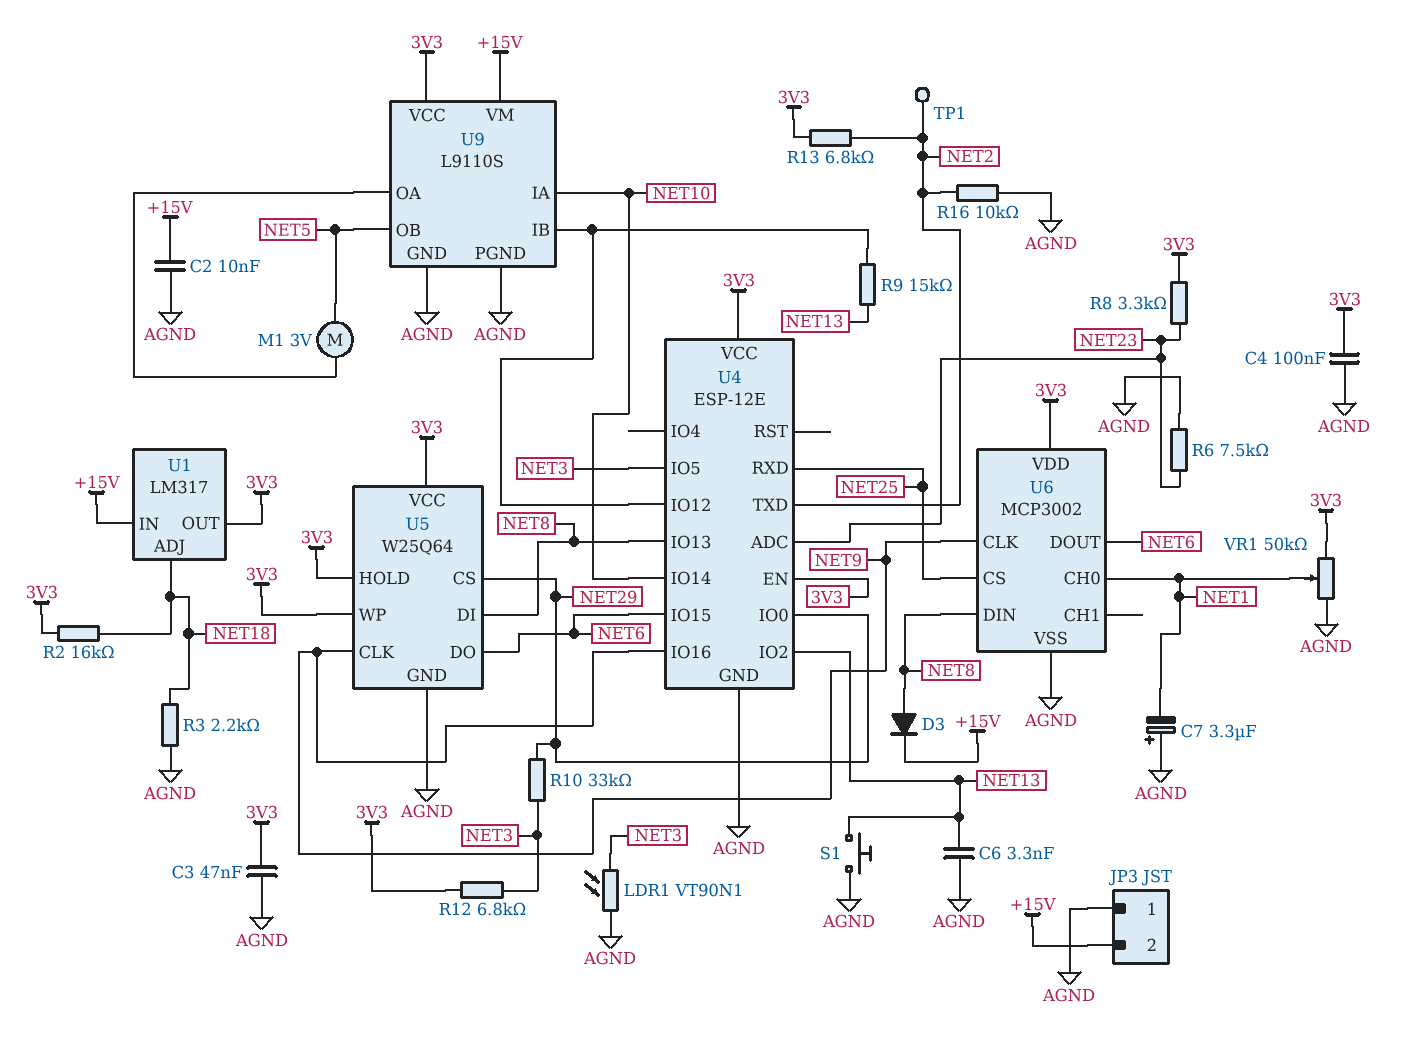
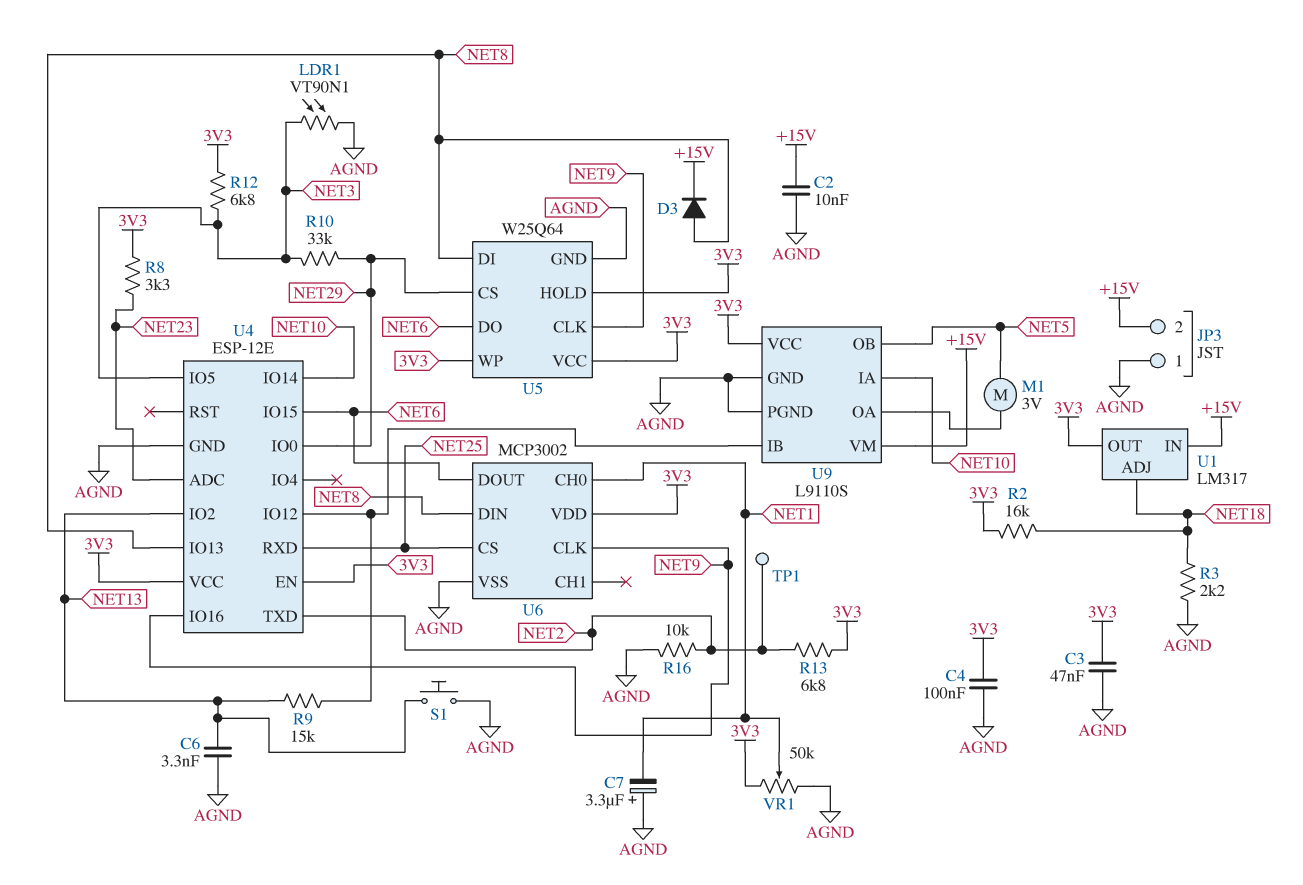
R6: 7.5k (AGND, NET23) -> none

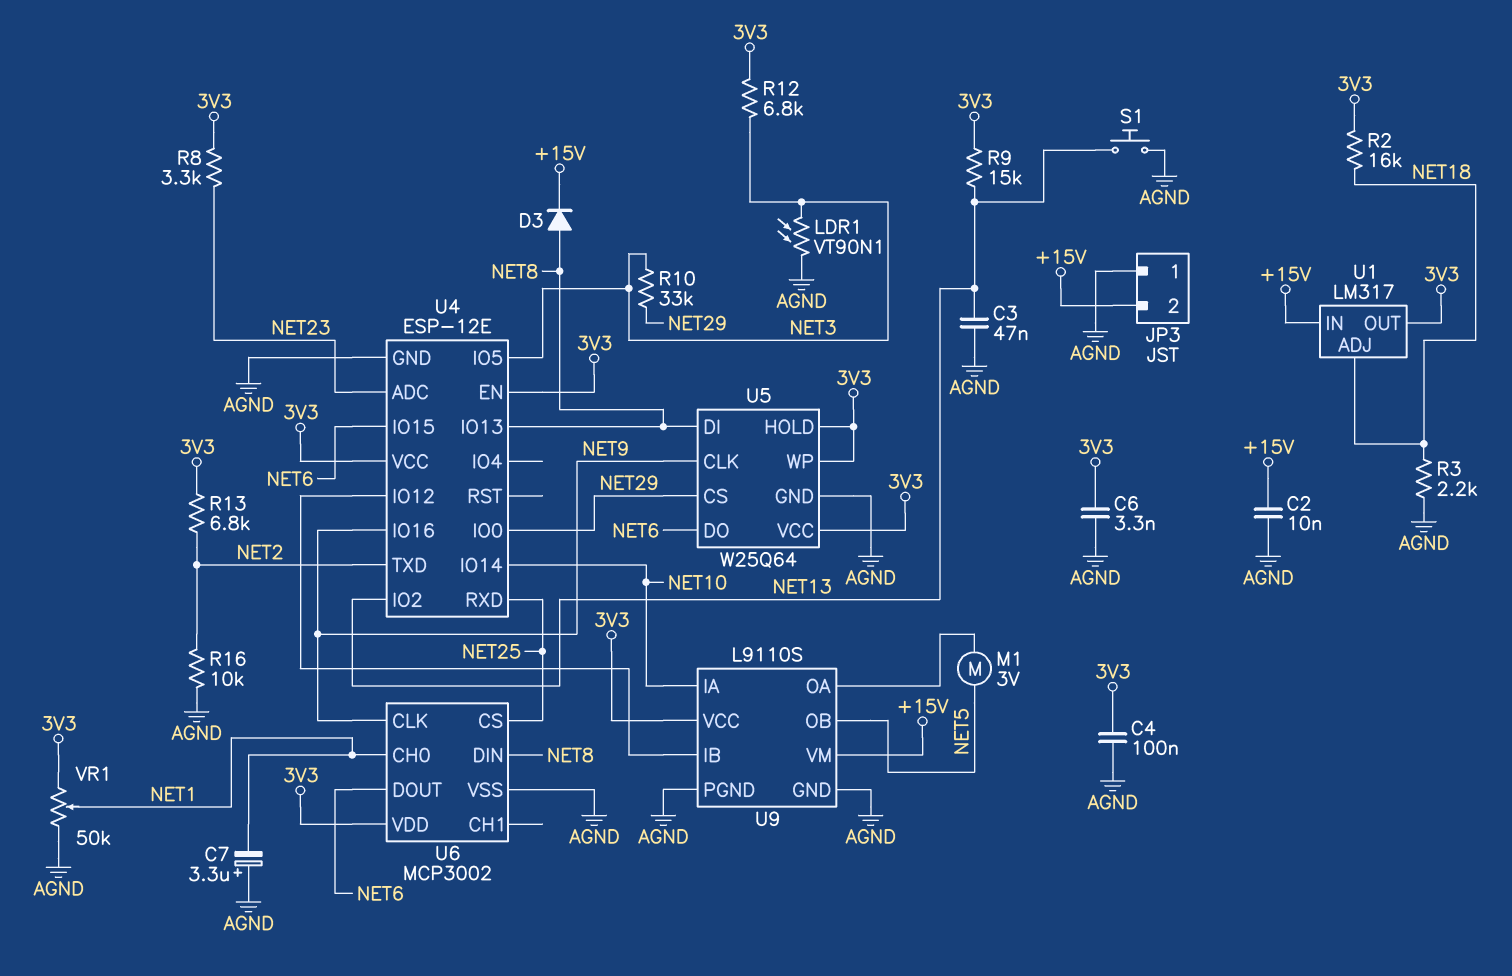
C3: 47nF (3V3, AGND) -> 47nF (AGND, NET13)
C6: 3.3nF (AGND, NET13) -> 3.3nF (3V3, AGND)
R9: 15k (NET13, U4/IO12) -> 15k (3V3, NET13)
TP1: test point (NET2) -> none

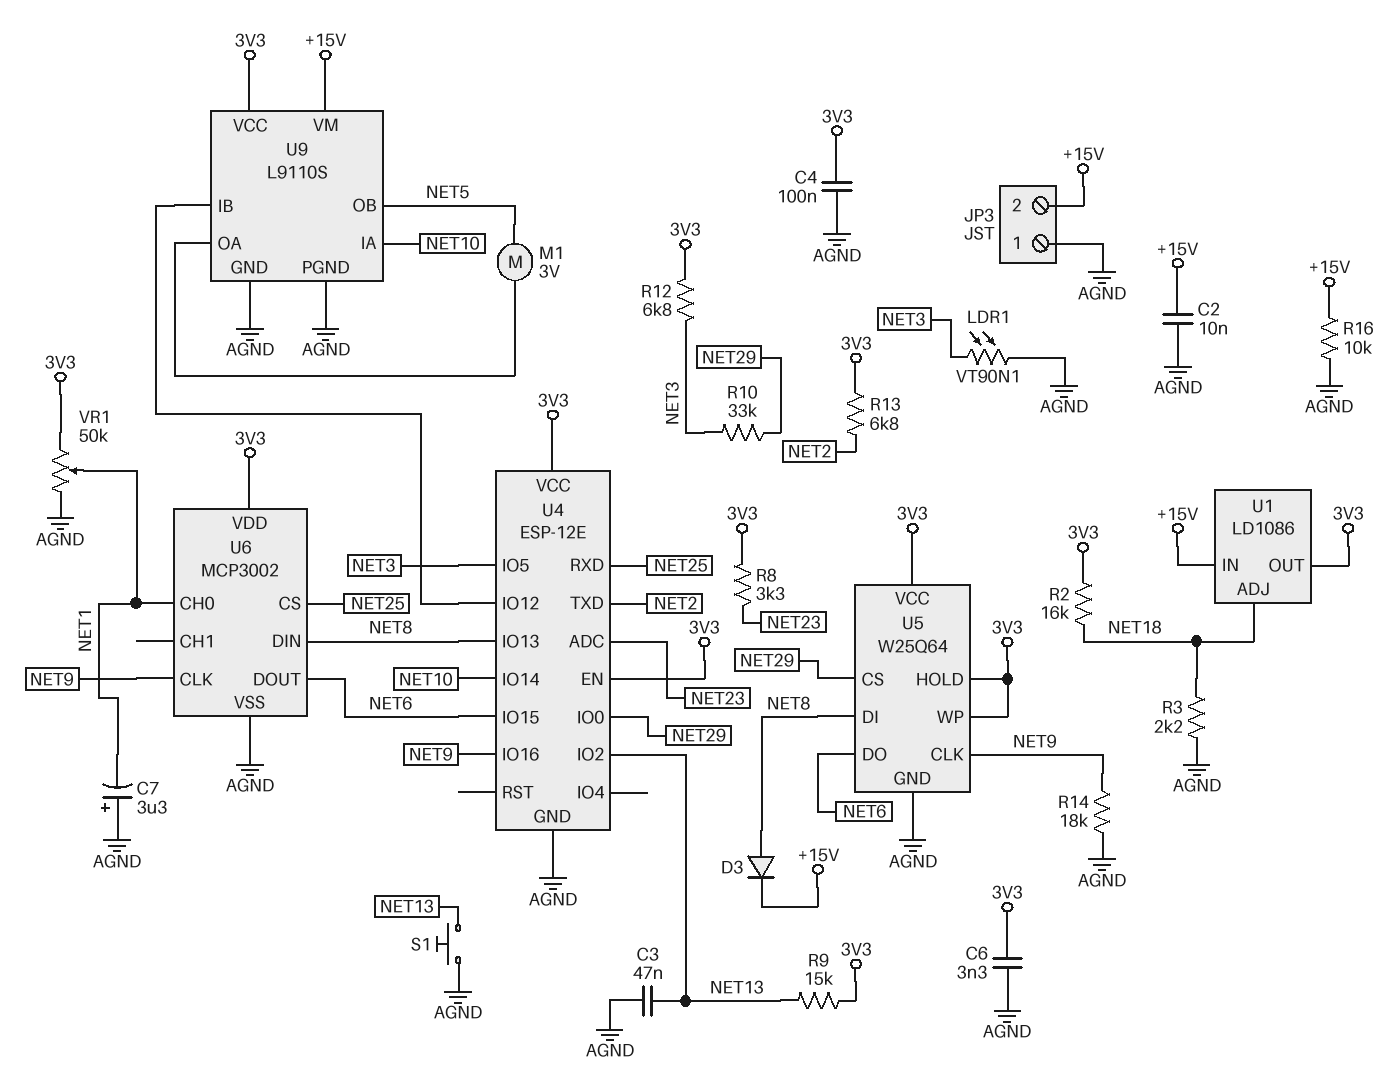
R14: none -> 18k (AGND, NET9)
R16: 10k (AGND, NET2) -> 10k (+15V, AGND)
U1: LM317 -> LD1086

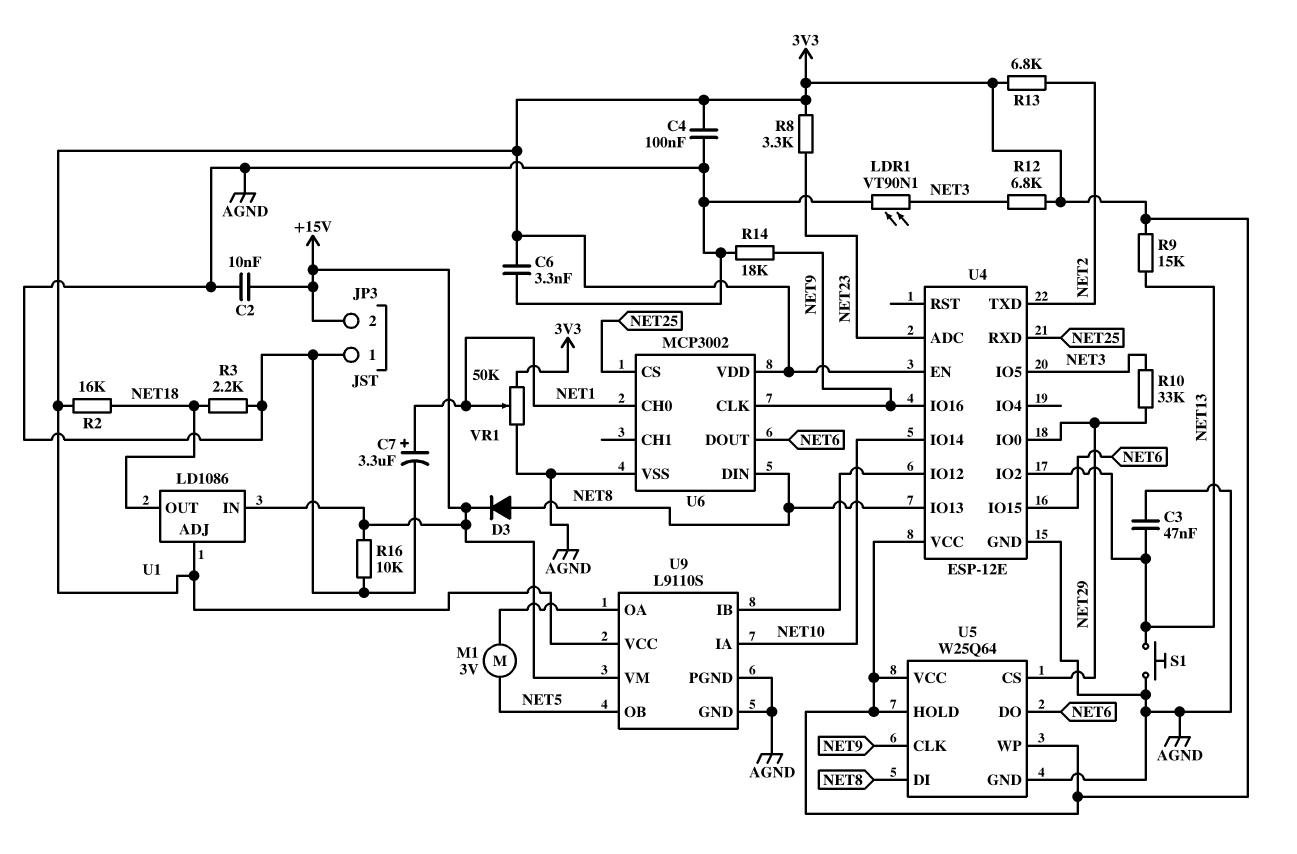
C7: 3.3uF (plus AGND, minus NET1) -> 3.3uF (plus NET1, minus AGND)
U1 pin ADJ: NET18 -> 3V3
U1 pin OUT: 3V3 -> NET18

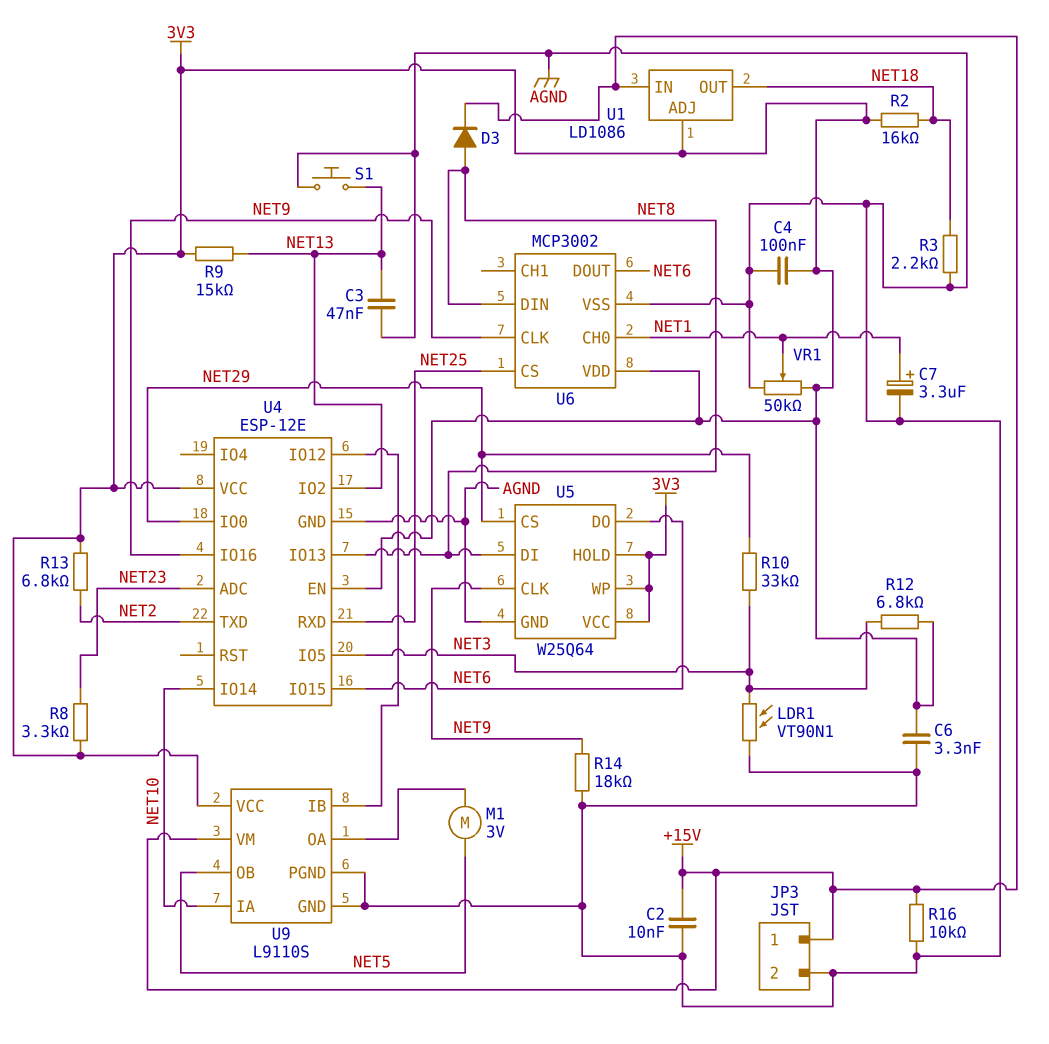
JP3 pin 1: AGND -> +15V
JP3 pin 2: +15V -> AGND

